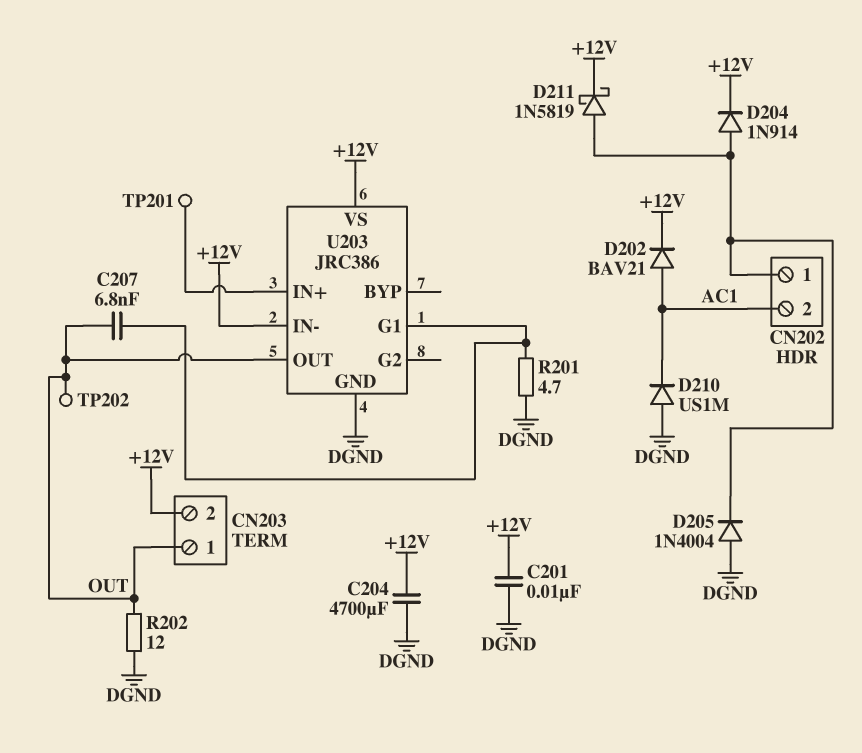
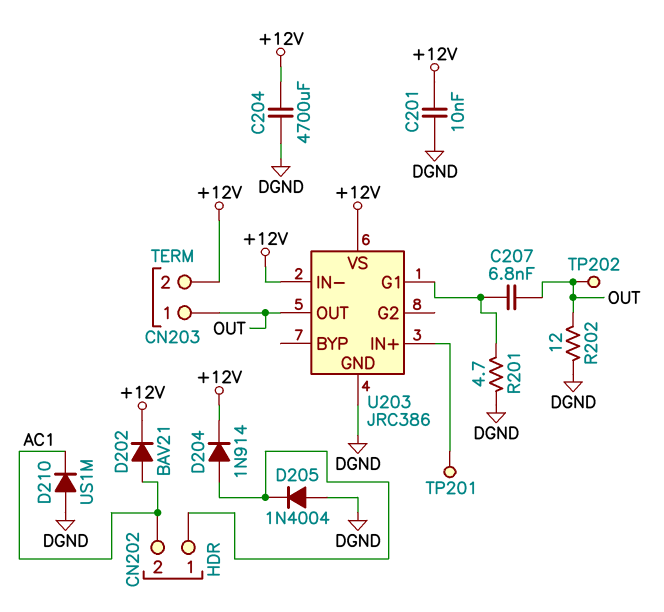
D211: schottky 1N5819 (A CN202/1, K +12V) -> none

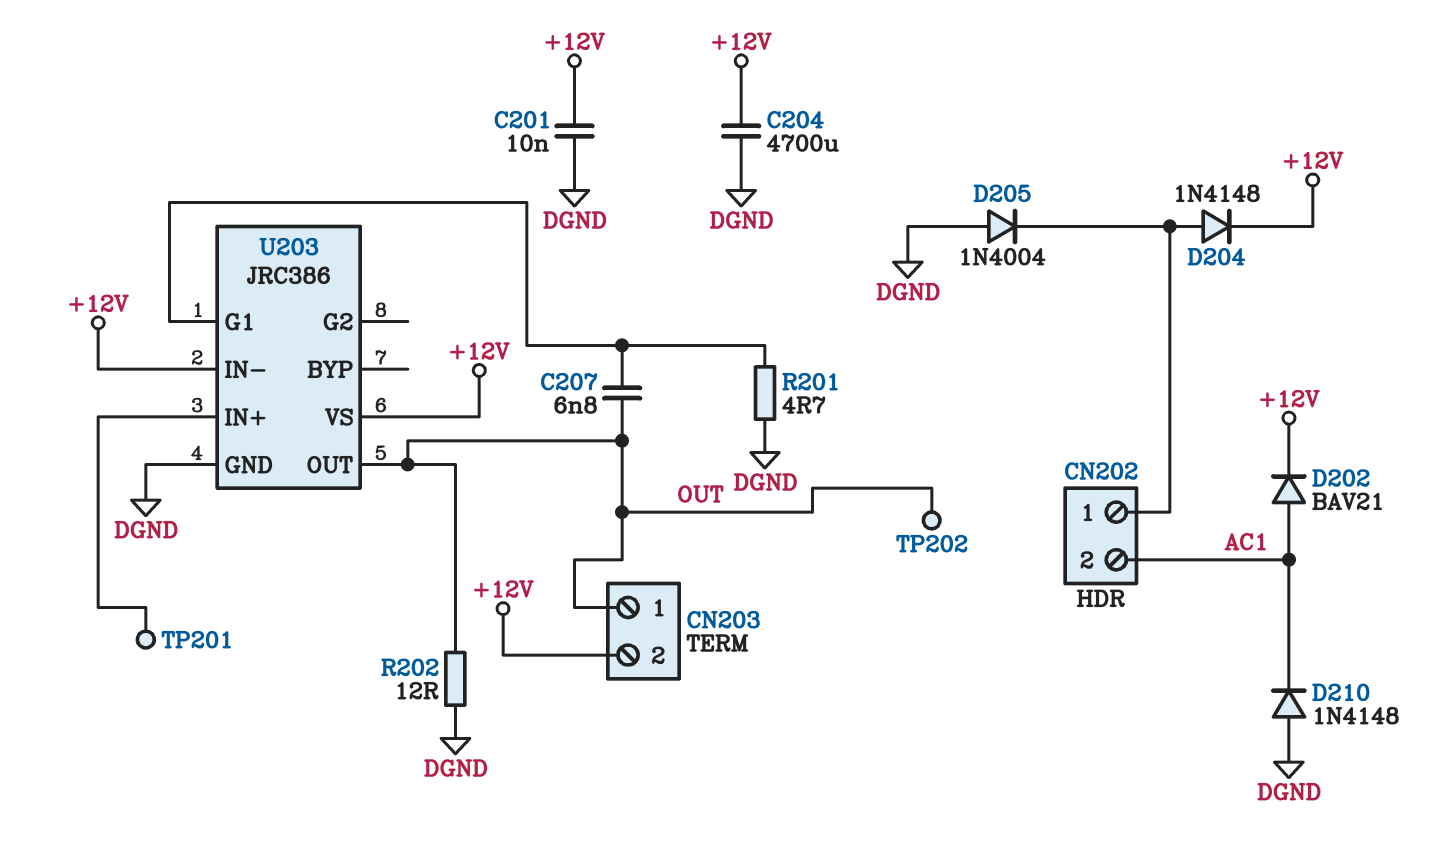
D204: diode 1N914 (A CN202/1, K +12V) -> diode 1N4148 (A CN202/1, K +12V)
D210: diode US1M (A DGND, K AC1) -> diode 1N4148 (A DGND, K AC1)

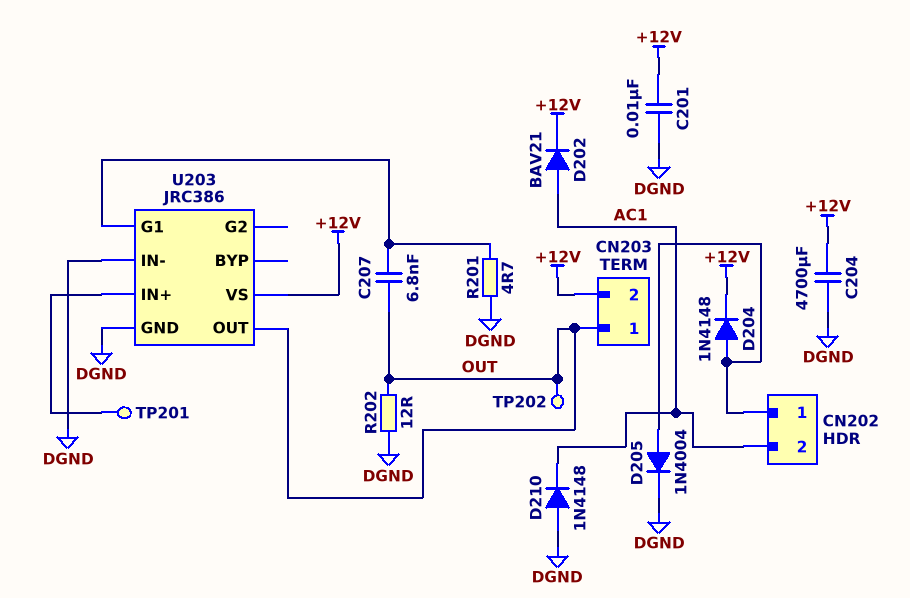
D205: diode 1N4004 (A DGND, K CN202/1) -> diode 1N4004 (A CN202/1, K DGND)
U203 pin IN-: +12V -> DGND

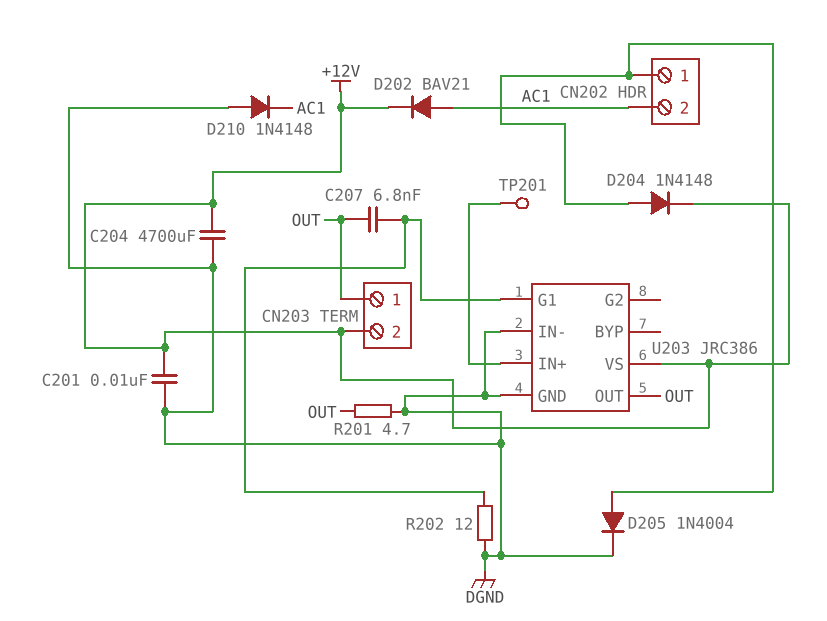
R201: 4.7 (DGND, U203/G1) -> 4.7 (DGND, OUT)
R202: 12 (DGND, OUT) -> 12 (DGND, U203/G1)
TP202: test point (OUT) -> none

